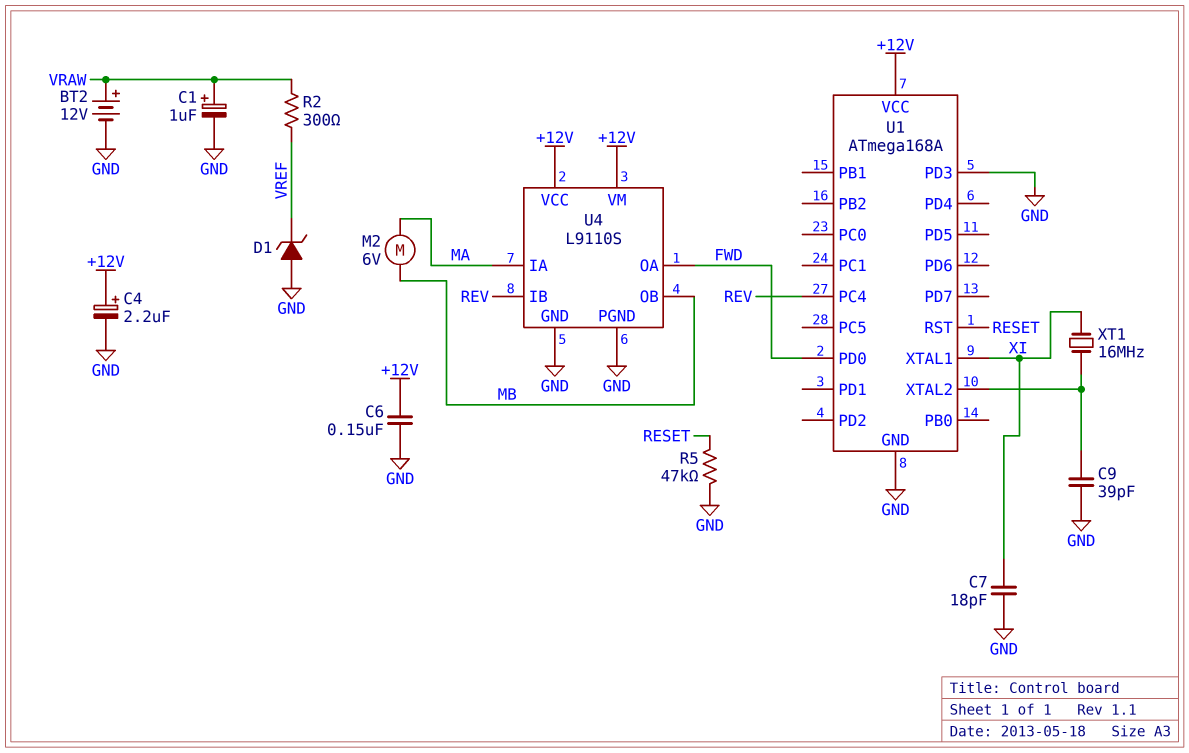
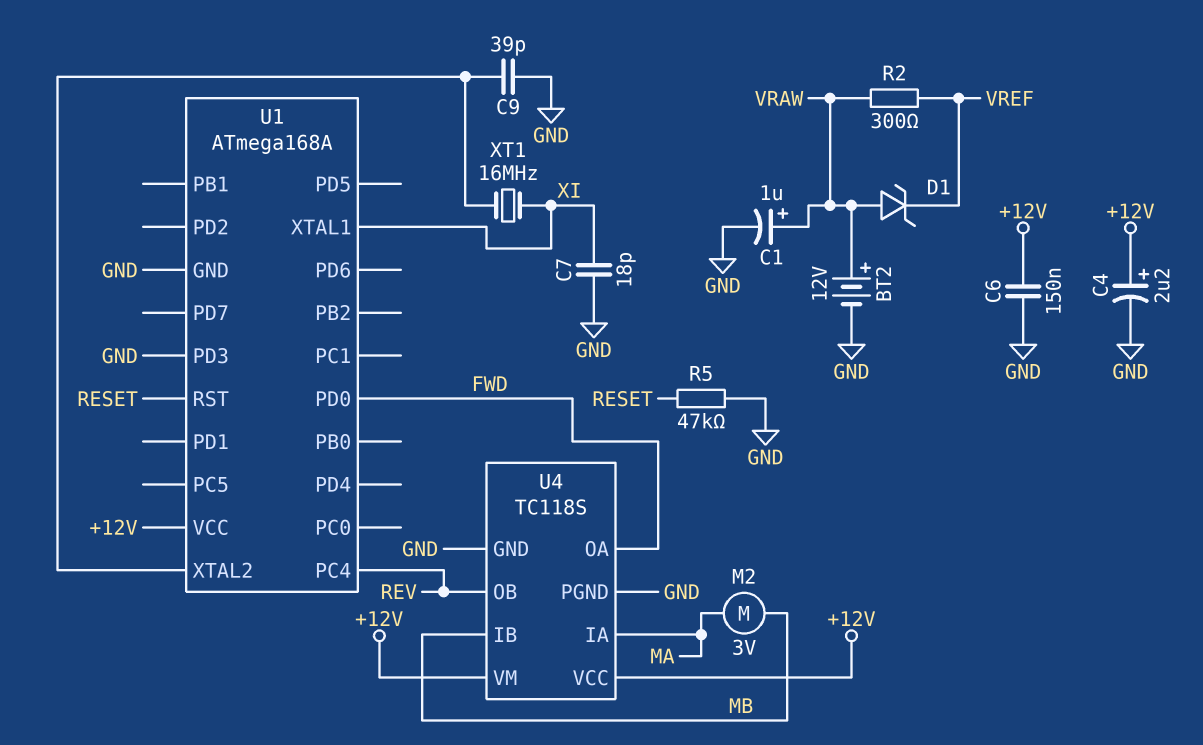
D1: zener (A GND, K VREF) -> zener (A VRAW, K VREF)
M2: motor 6V (MA, MB) -> motor 3V (MA, MB)
U4: L9110S -> TC118S
U4 pin IB: REV -> MB
U4 pin OB: MB -> REV

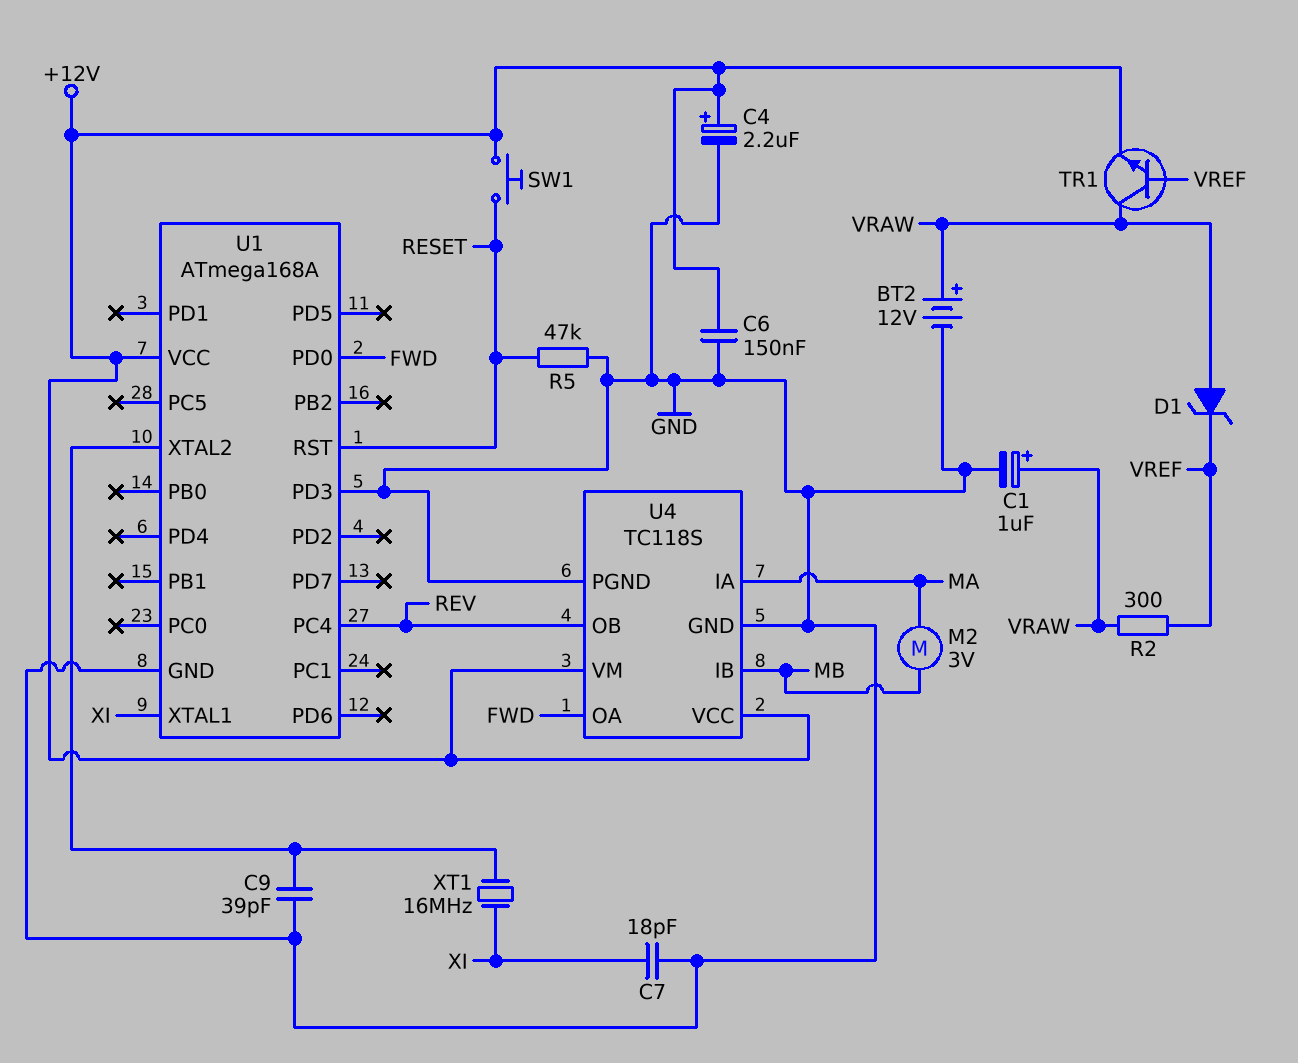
SW1: none -> button (+12V, RESET)
TR1: none -> NPN (B VREF, C VRAW, E +12V)

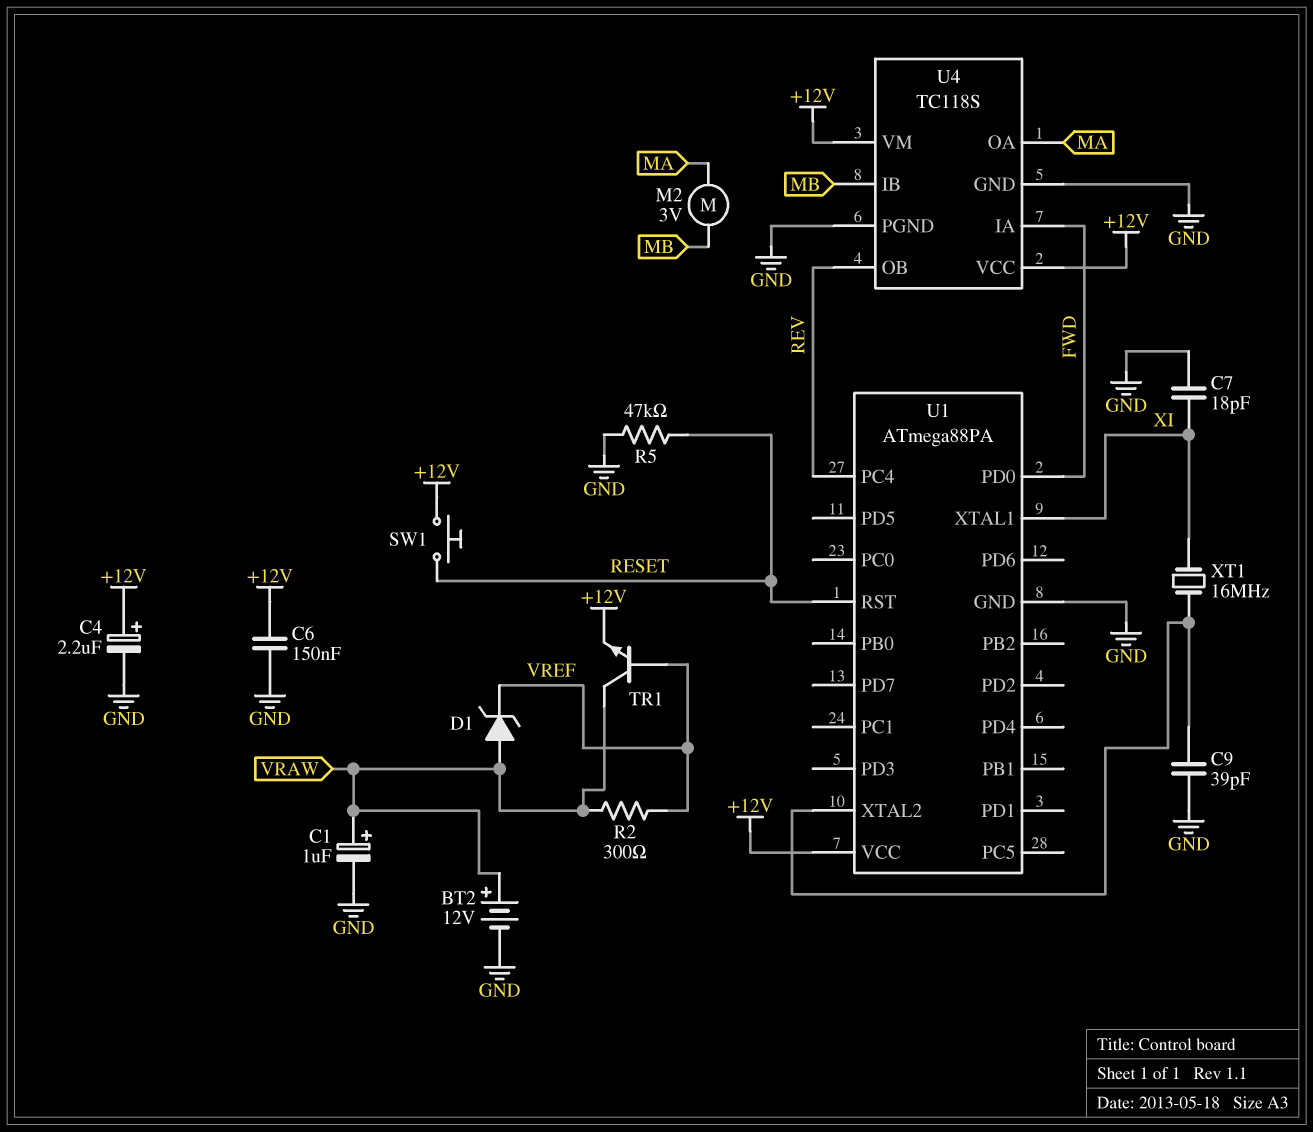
U1: ATmega168A -> ATmega88PA
U1 pin PD3: GND -> none
U4 pin IA: MA -> FWD
U4 pin OA: FWD -> MA

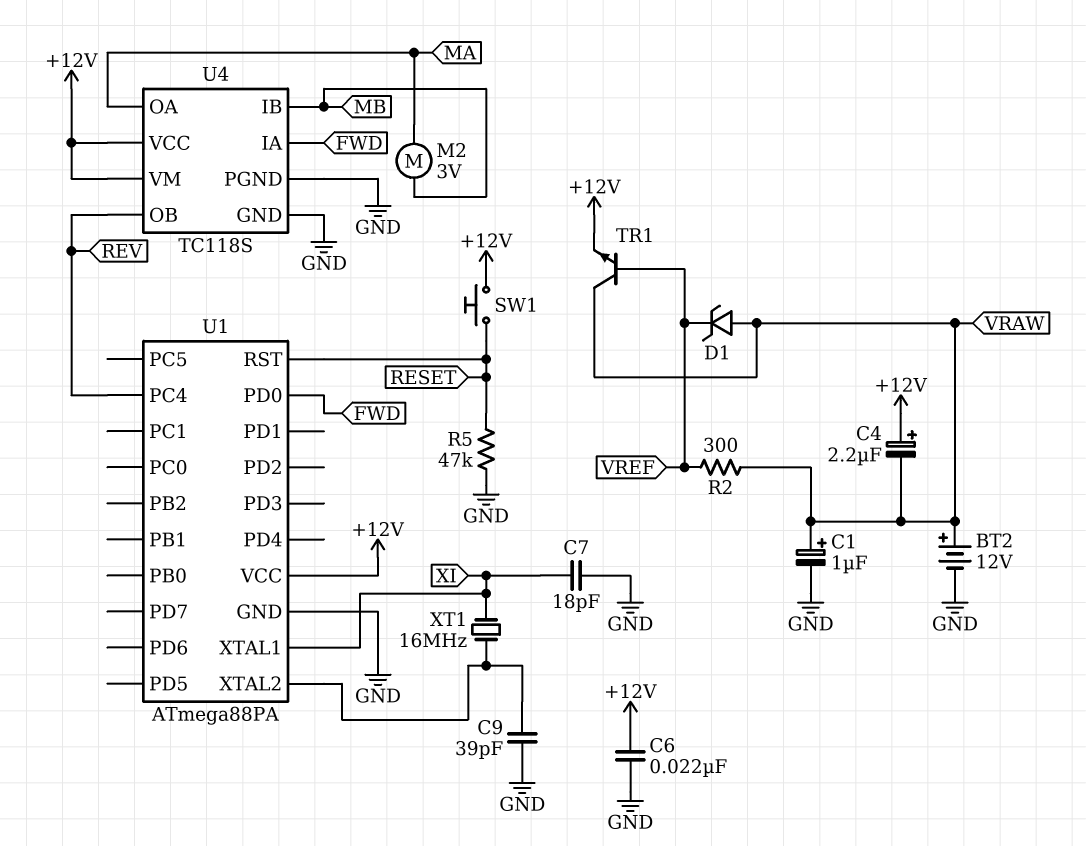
C4: 2.2uF (plus +12V, minus GND) -> 2.2uF (plus +12V, minus VRAW)
C6: 150nF (+12V, GND) -> 22nF (+12V, GND)

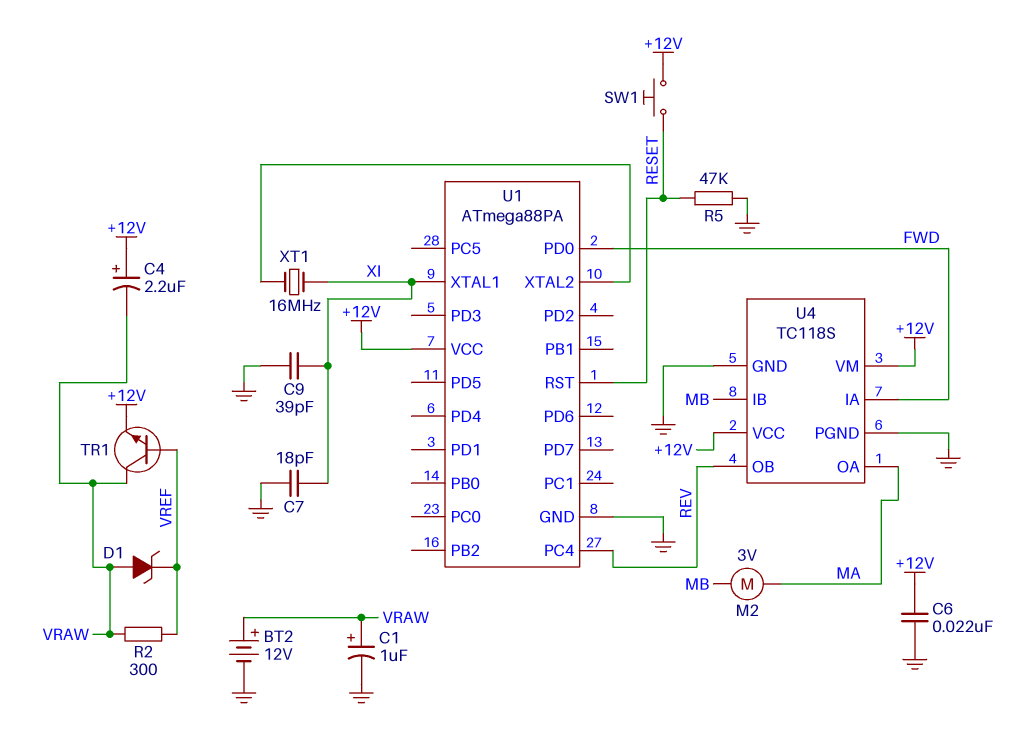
C9: 39pF (GND, U1/XTAL2) -> 39pF (GND, XI)

